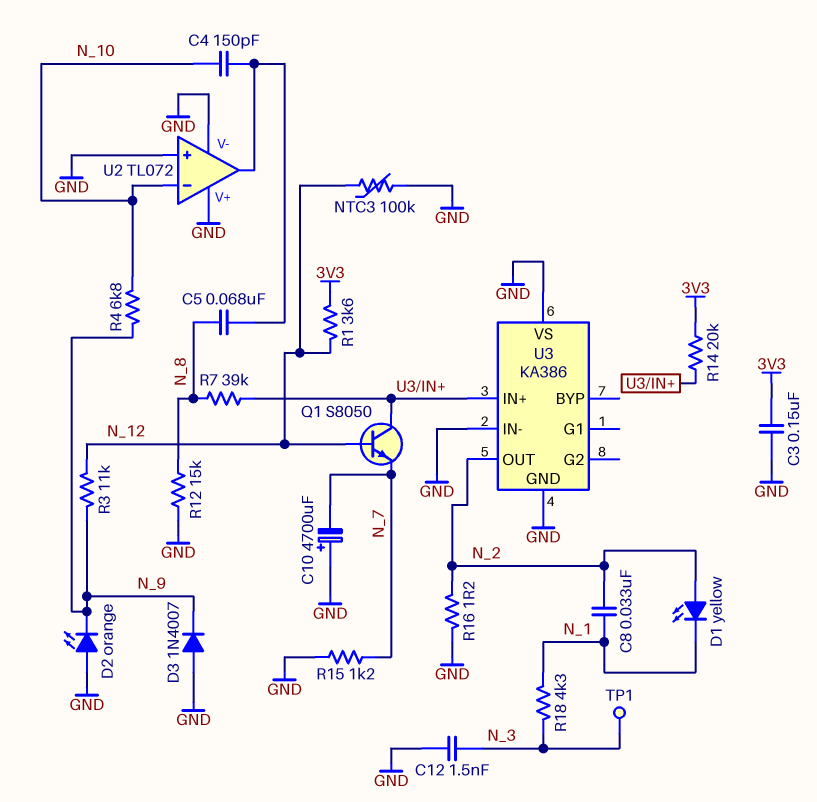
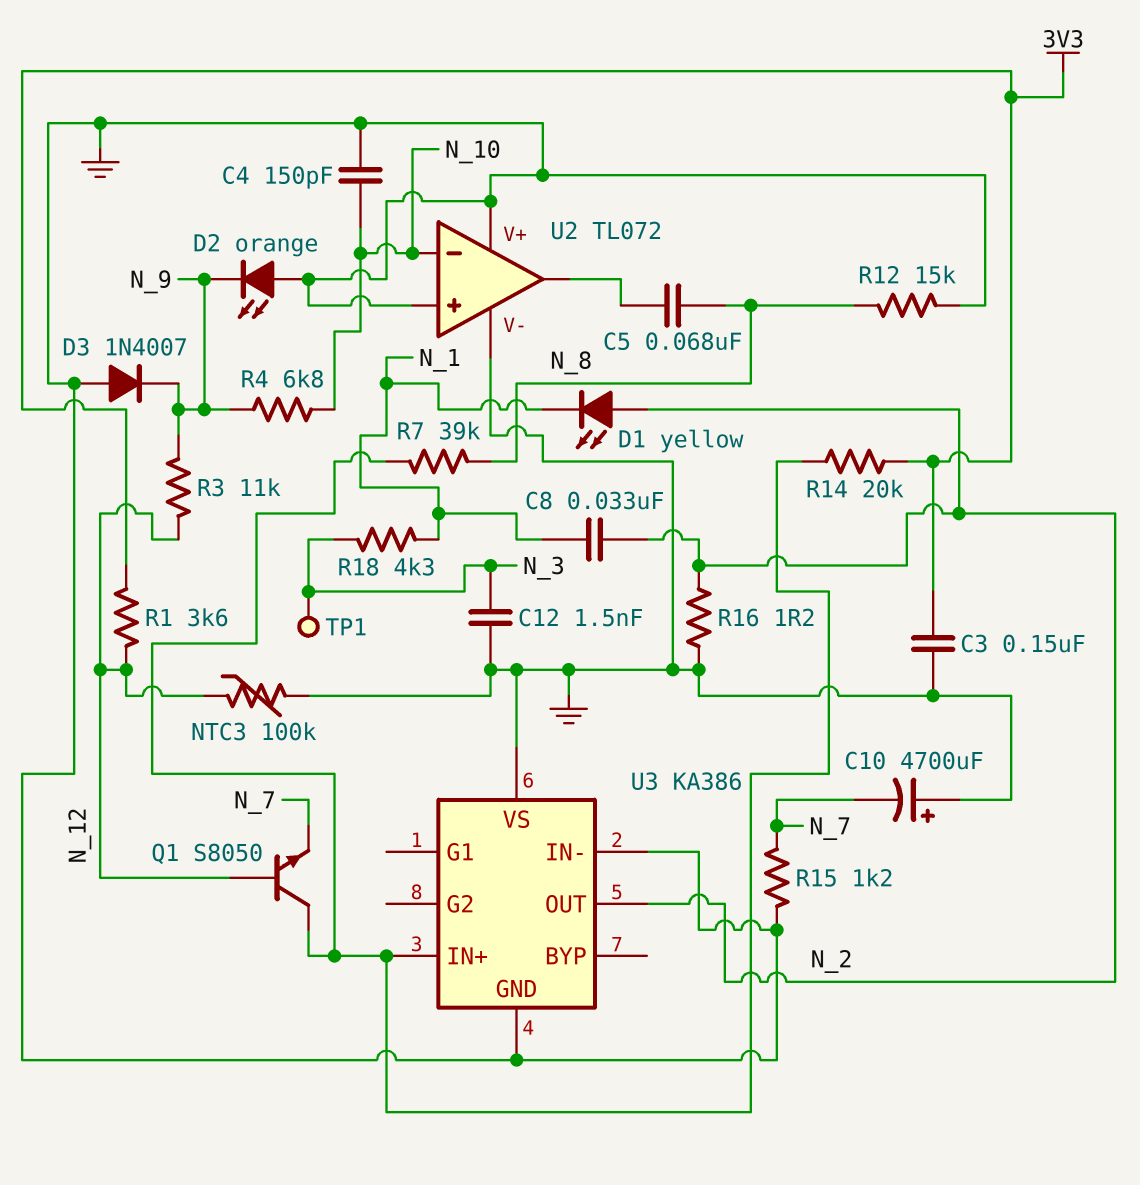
C4: 150pF (N_10, U2/out) -> 150pF (GND, N_10)

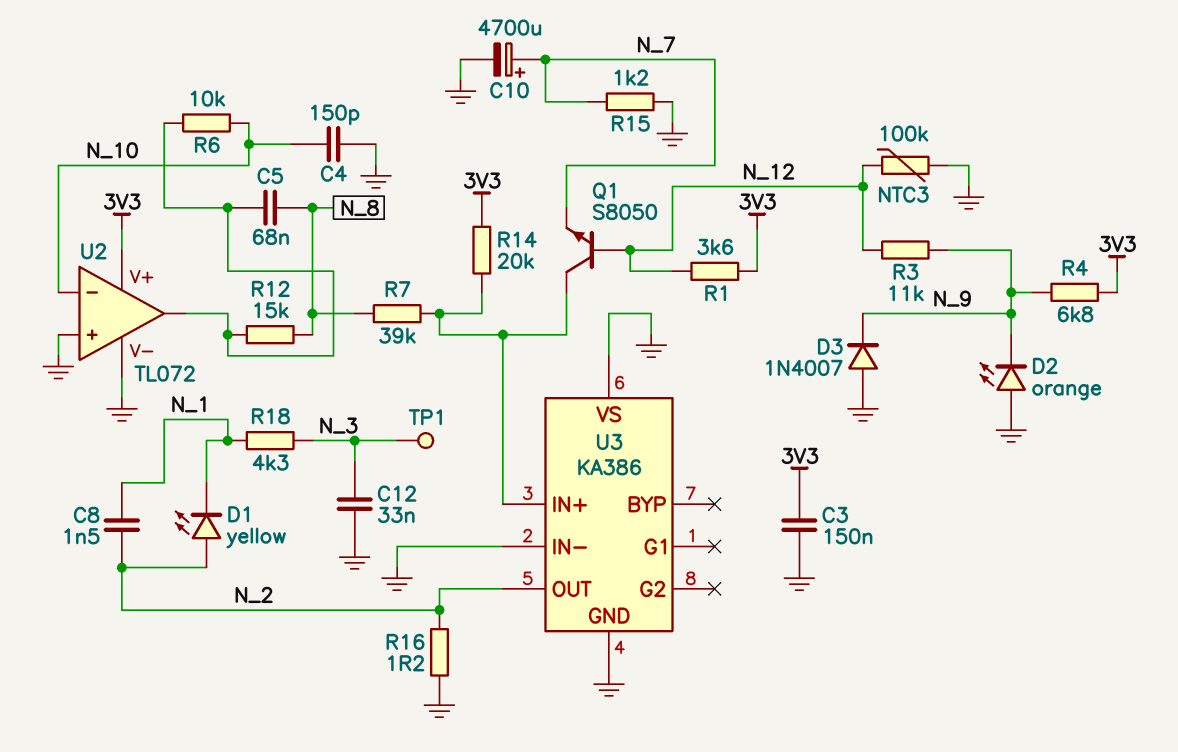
C8: 33nF (N_1, N_2) -> 1.5nF (N_1, N_2)
C10: 4700uF (plus GND, minus N_7) -> 4700uF (plus N_7, minus GND)
C12: 1.5nF (GND, N_3) -> 33nF (GND, N_3)
R4: 6.8k (N_9, N_10) -> 6.8k (3V3, N_9)
R6: none -> 10k (N_10, U2/out)
R12: 15k (GND, N_8) -> 15k (N_8, U2/out)
U2 pin V+: GND -> 3V3

